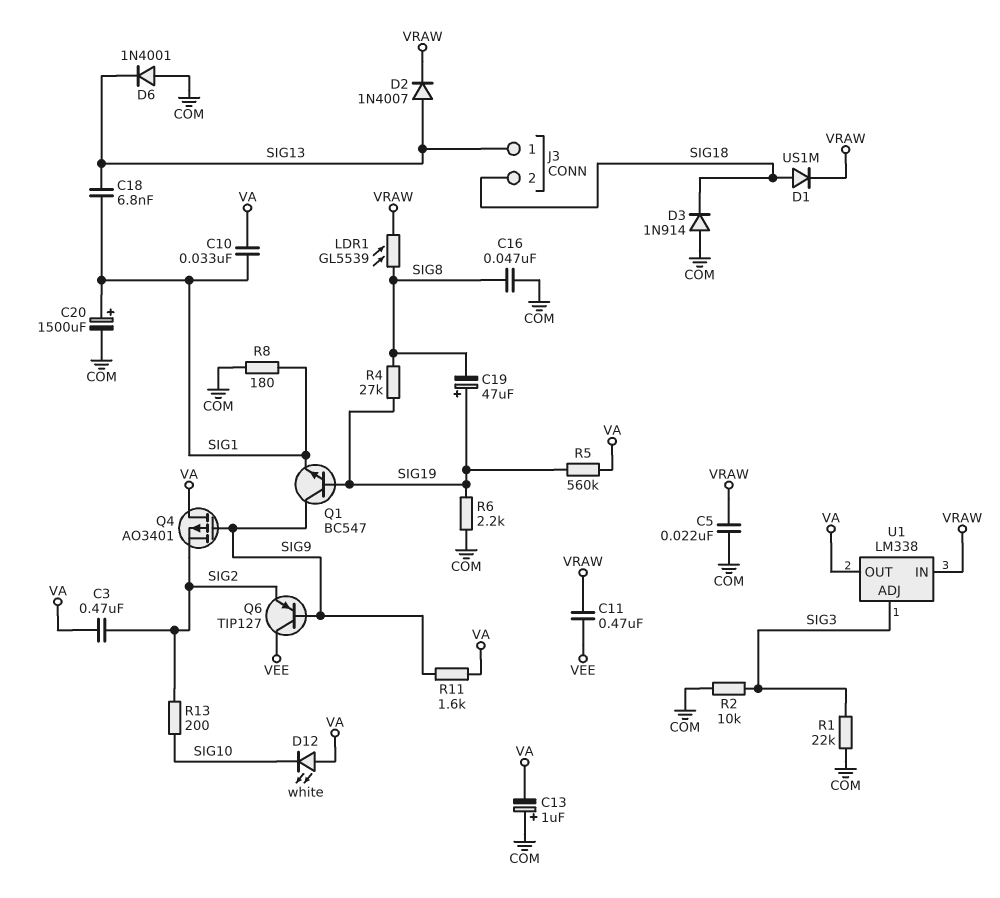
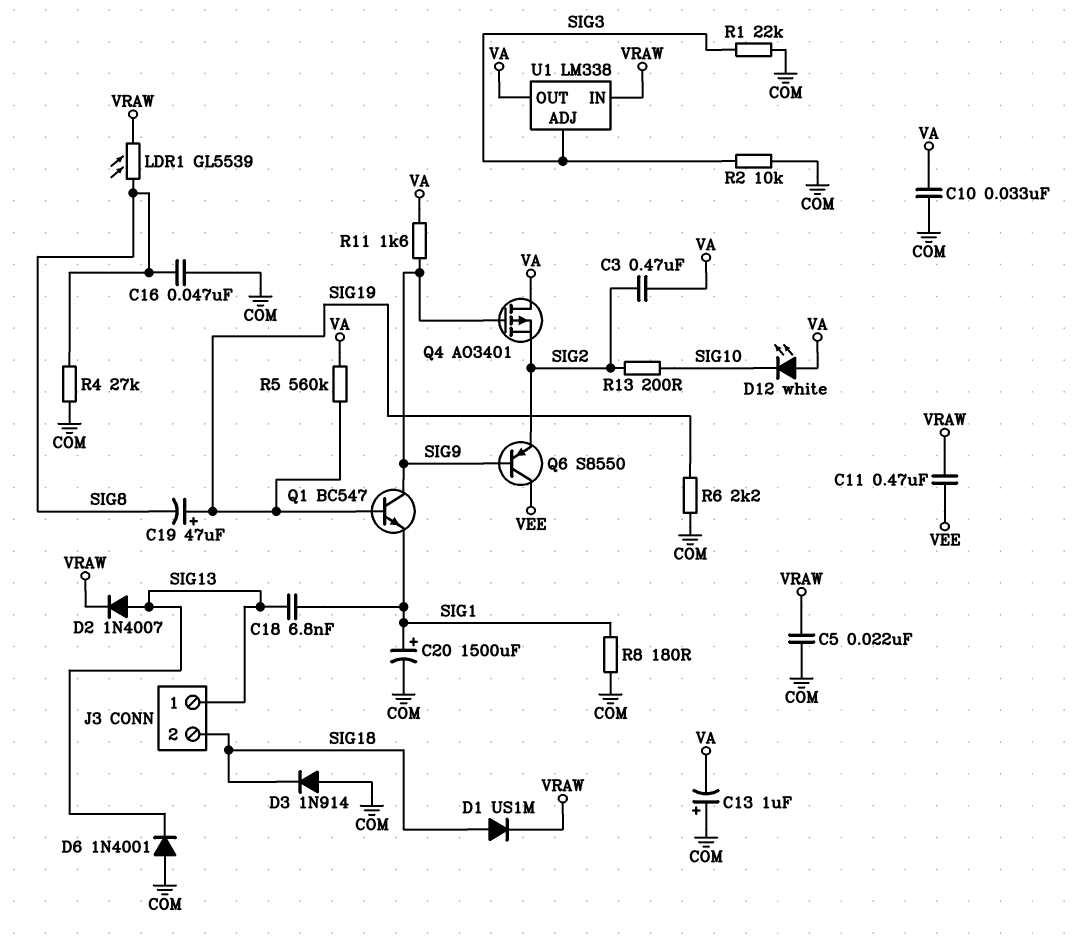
C10: 33nF (SIG1, VA) -> 33nF (COM, VA)
Q6: PNP TIP127 (B SIG9, C VEE, E SIG2) -> PNP S8550 (B SIG9, C VEE, E SIG2)
R4: 27k (SIG8, SIG19) -> 27k (COM, SIG8)

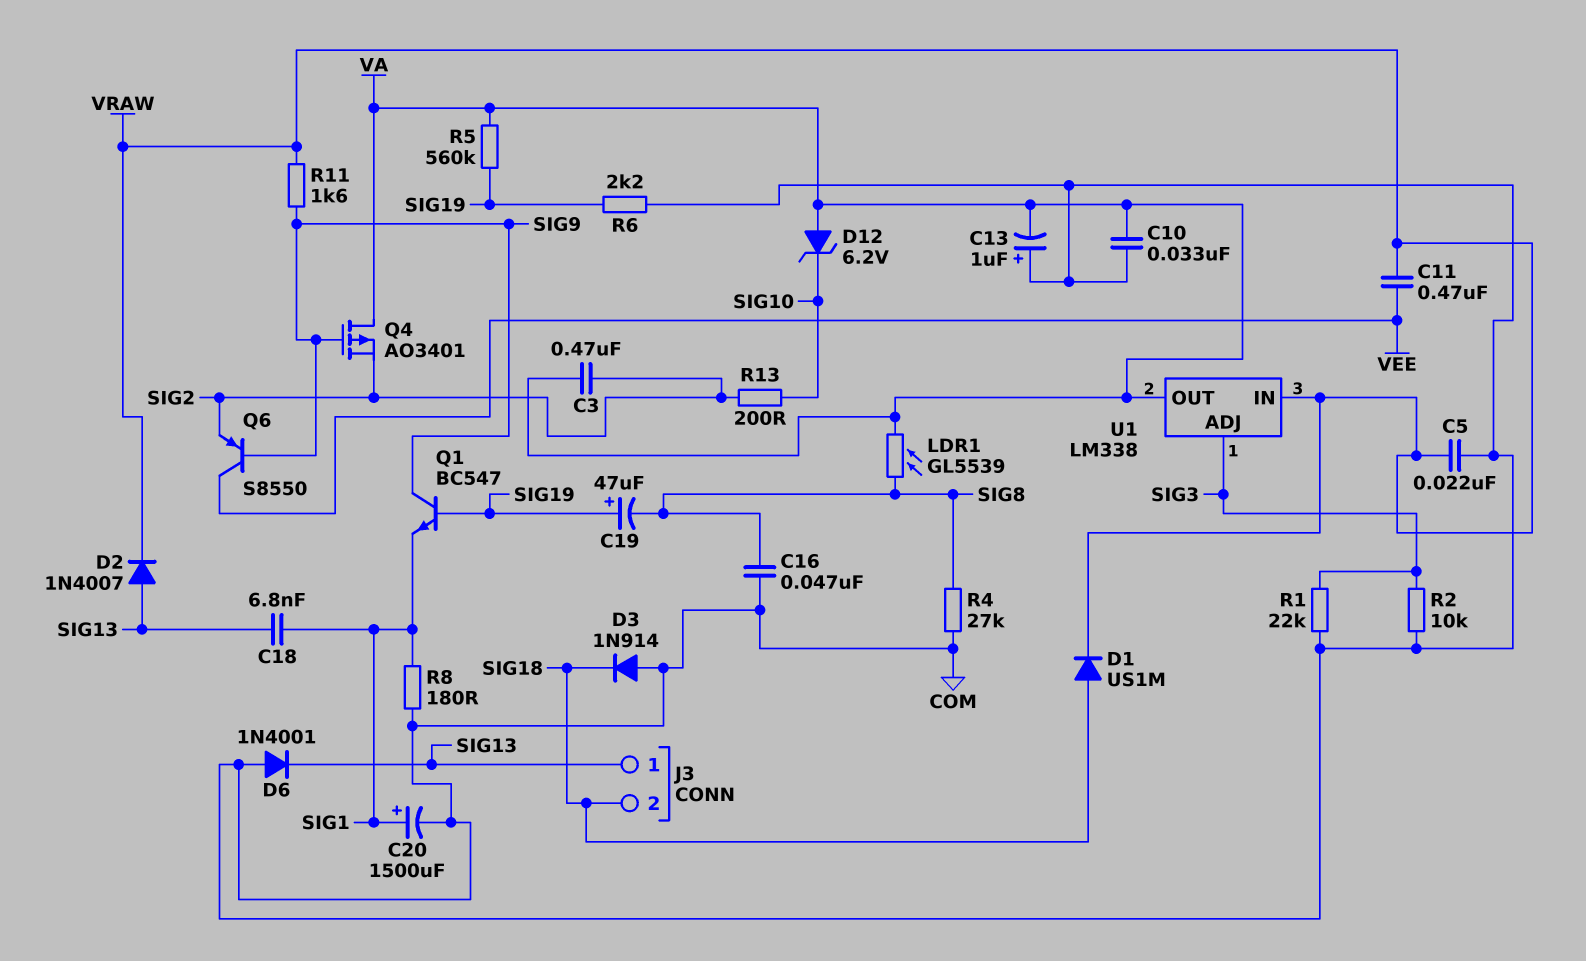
D12: LED white (A VA, K SIG10) -> zener 6.2V (A VA, K SIG10)
LDR1: GL5539 (SIG8, VRAW) -> GL5539 (SIG8, VA)
R11: 1.6k (SIG9, VA) -> 1.6k (SIG9, VRAW)

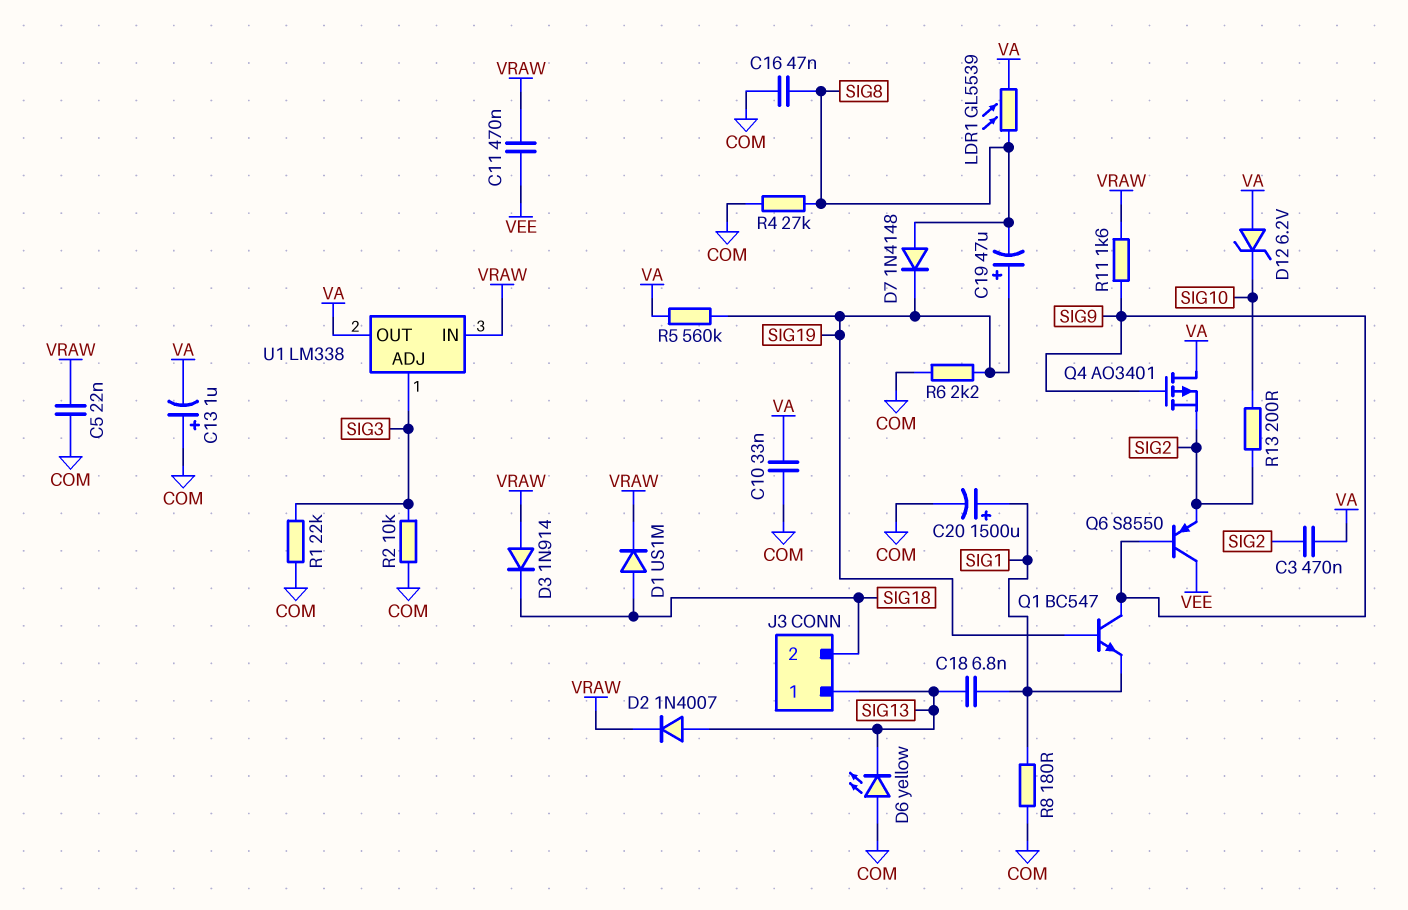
D3: diode 1N914 (A COM, K SIG18) -> diode 1N914 (A VRAW, K SIG18)
D6: diode 1N4001 (A COM, K SIG13) -> LED yellow (A COM, K SIG13)
D7: none -> diode 1N4148 (A SIG8, K SIG19)

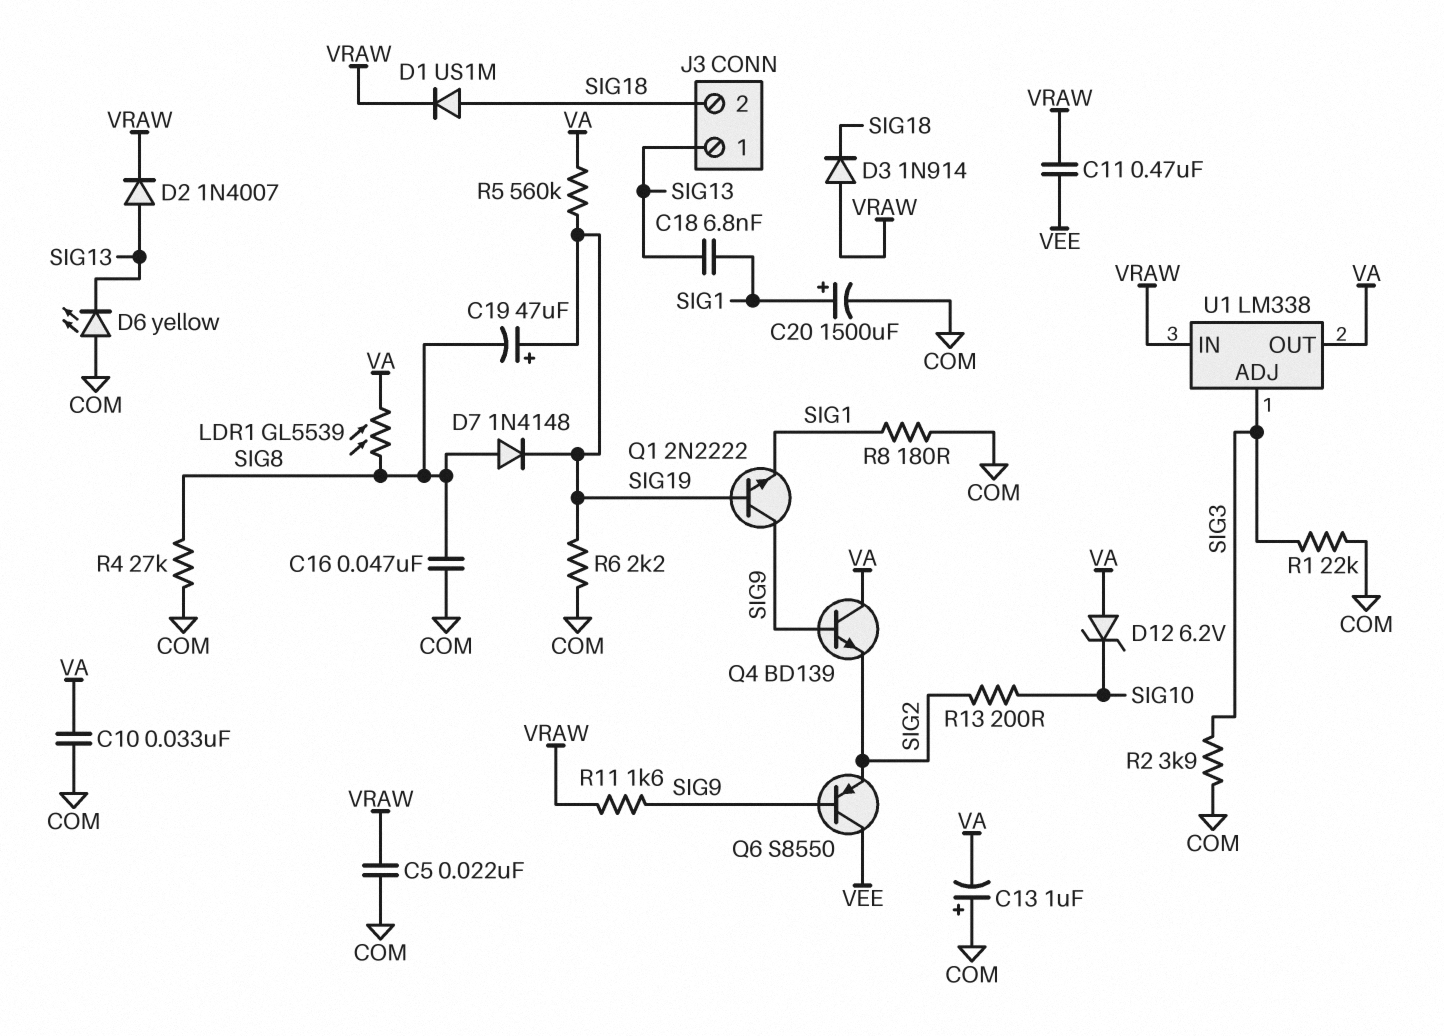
C3: 470nF (SIG2, VA) -> none
Q1: NPN BC547 (B SIG19, C SIG9, E SIG1) -> NPN 2N2222 (B SIG19, C SIG9, E SIG1)
Q4: PMOS AO3401 (G SIG9, D VA, S SIG2) -> NPN BD139 (B SIG9, C VA, E SIG2)
R2: 10k (COM, SIG3) -> 3.9k (COM, SIG3)

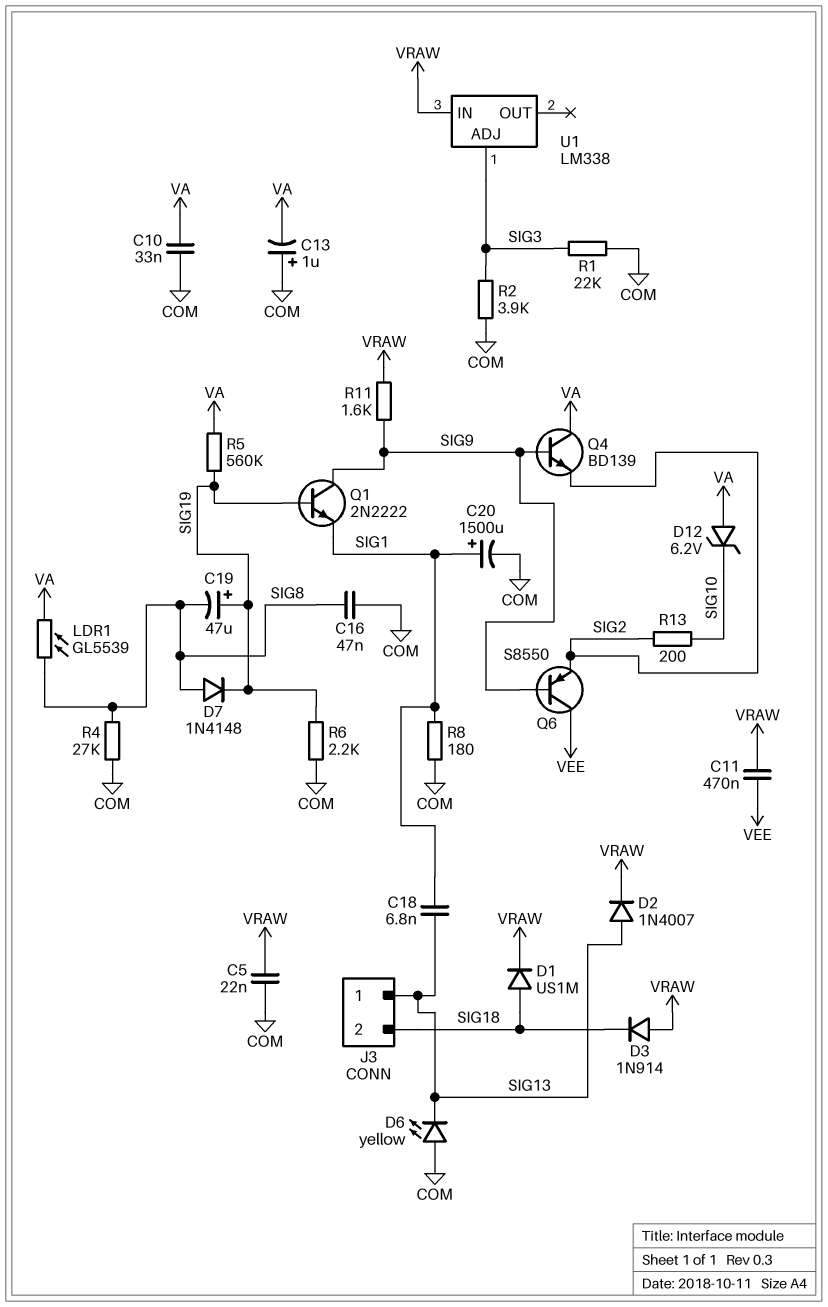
U1 pin OUT: VA -> none

